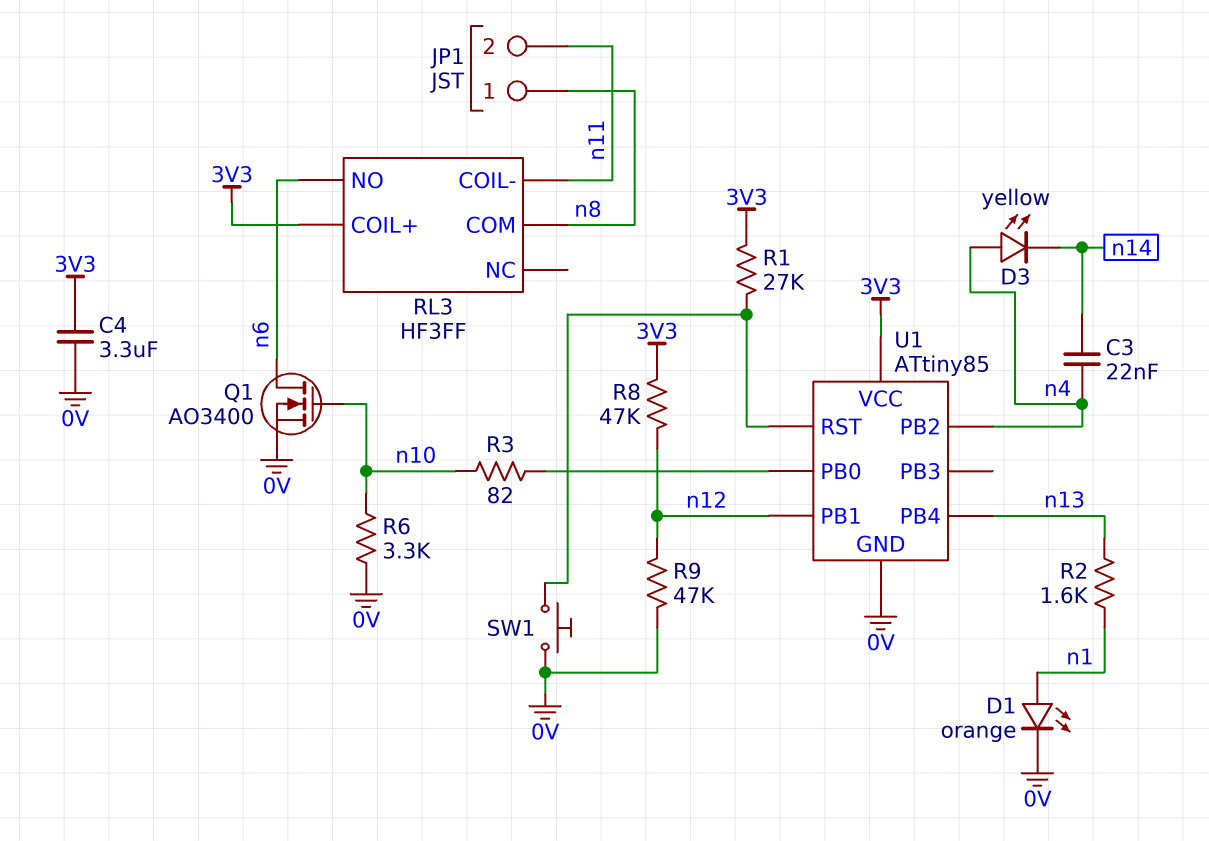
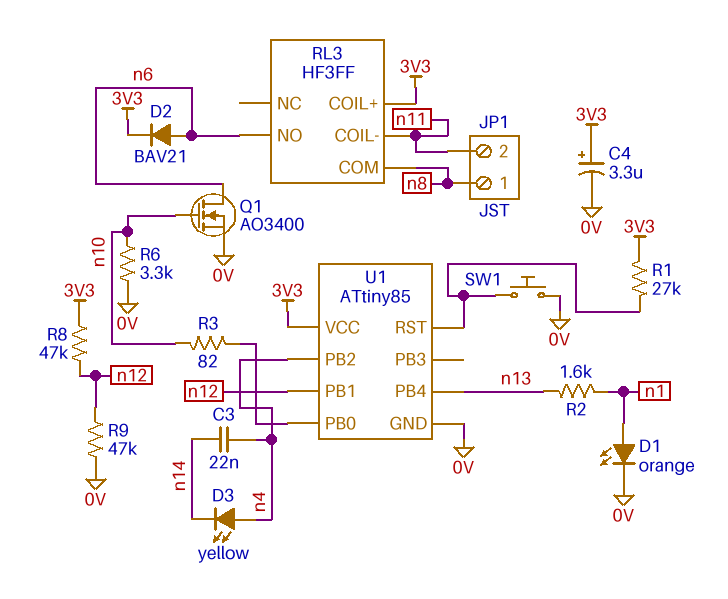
C4: 3.3uF (0V, 3V3) -> 3.3uF (plus 3V3, minus 0V)
D2: none -> diode BAV21 (A n6, K 3V3)

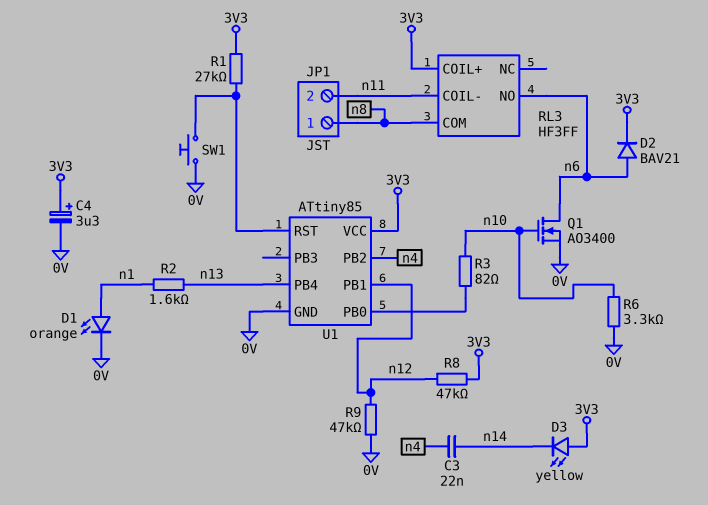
D3: LED yellow (A n4, K n14) -> LED yellow (A 3V3, K n14)

